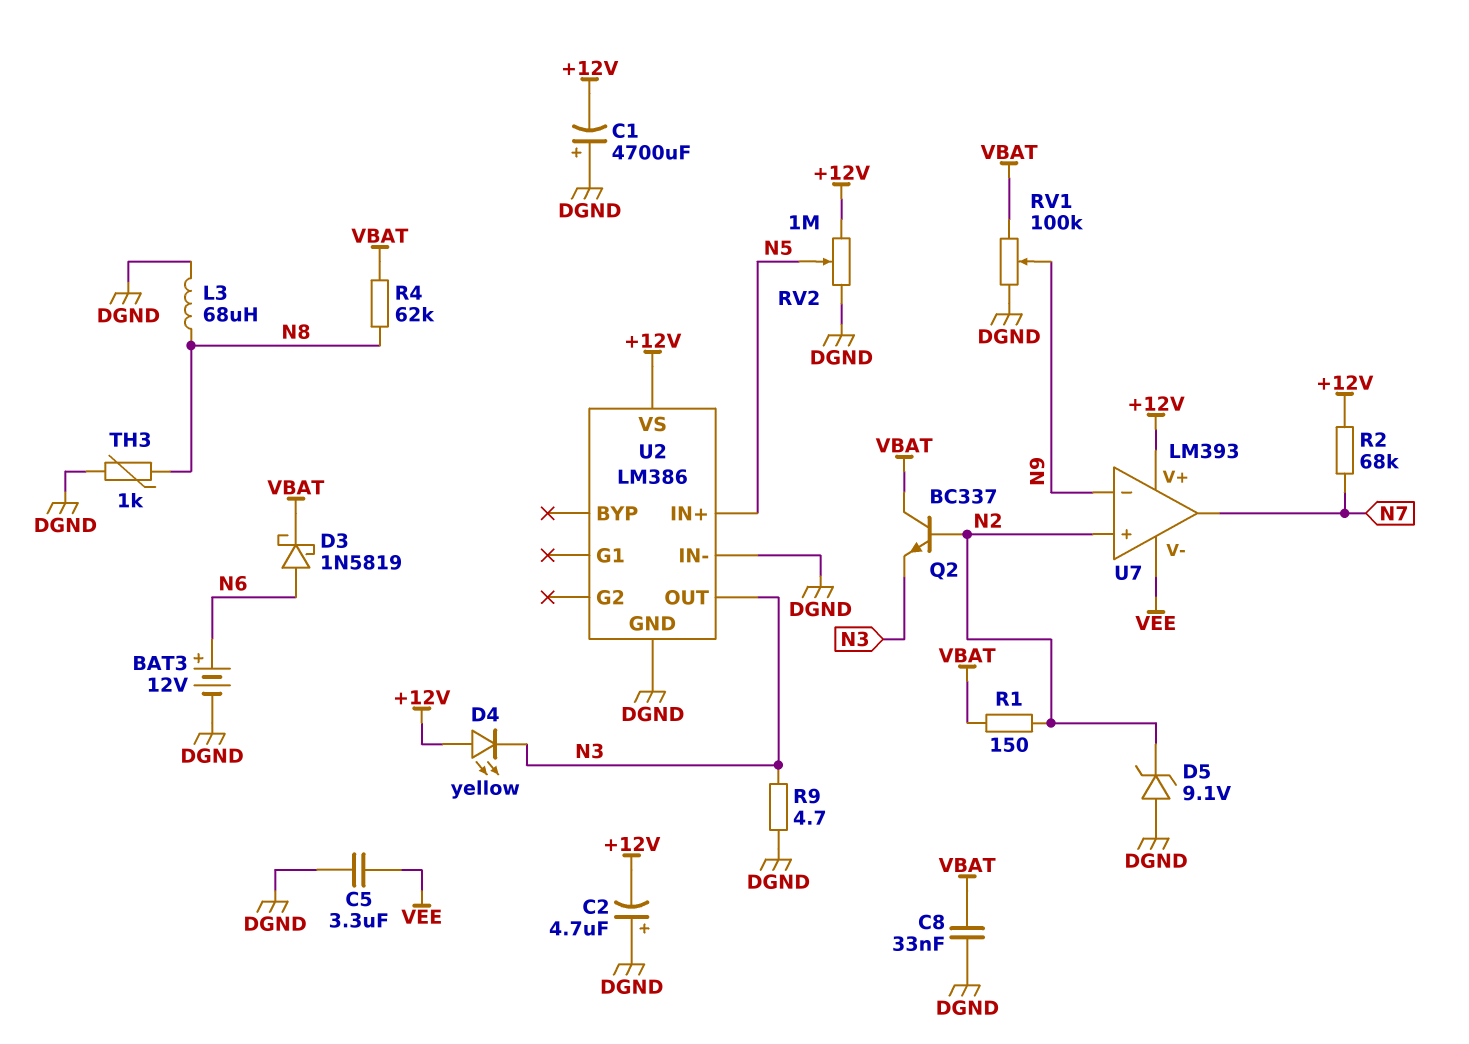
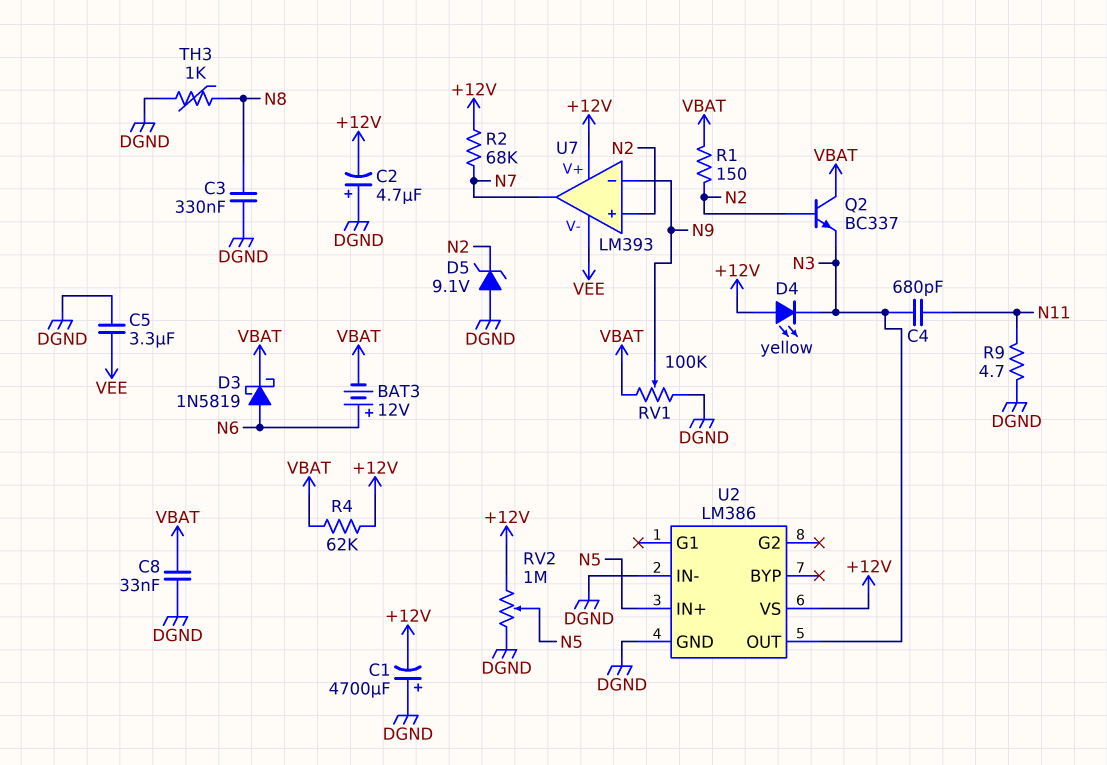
BAT3: 12V (plus N6, minus DGND) -> 12V (plus N6, minus VBAT)
C3: none -> 330nF (DGND, N8)
C4: none -> 680pF (N3, N11)
L3: 68uH (DGND, N8) -> none
R4: 62k (N8, VBAT) -> 62k (+12V, VBAT)
R9: 4.7 (DGND, N3) -> 4.7 (DGND, N11)

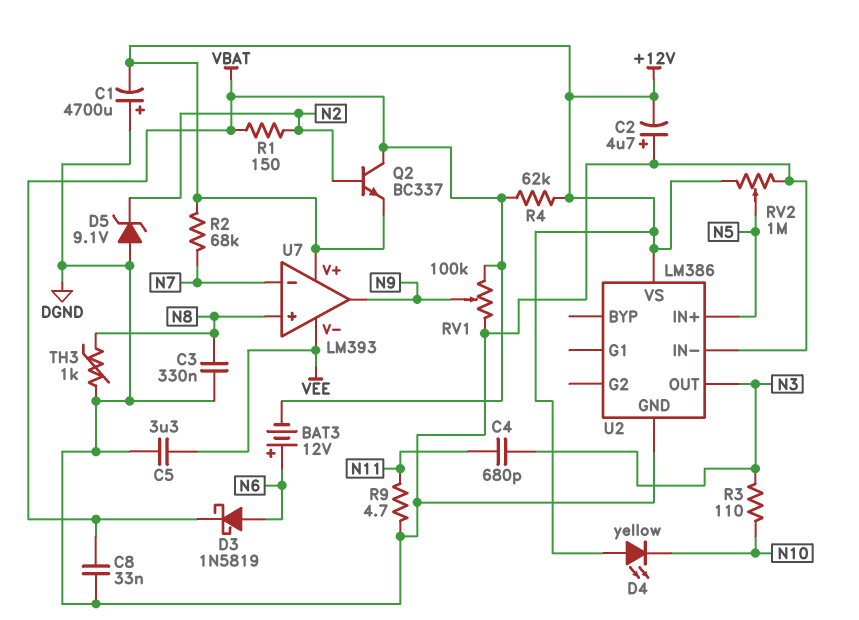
D4: LED yellow (A +12V, K N3) -> LED yellow (A +12V, K N10)
Q2: NPN BC337 (B N2, C VBAT, E N3) -> NPN BC337 (B N2, C VBAT, E +12V)
R3: none -> 110 (N3, N10)
U7 pin in+: N2 -> N8
U7 pin in-: N9 -> N7
U7 pin out: N7 -> N9

